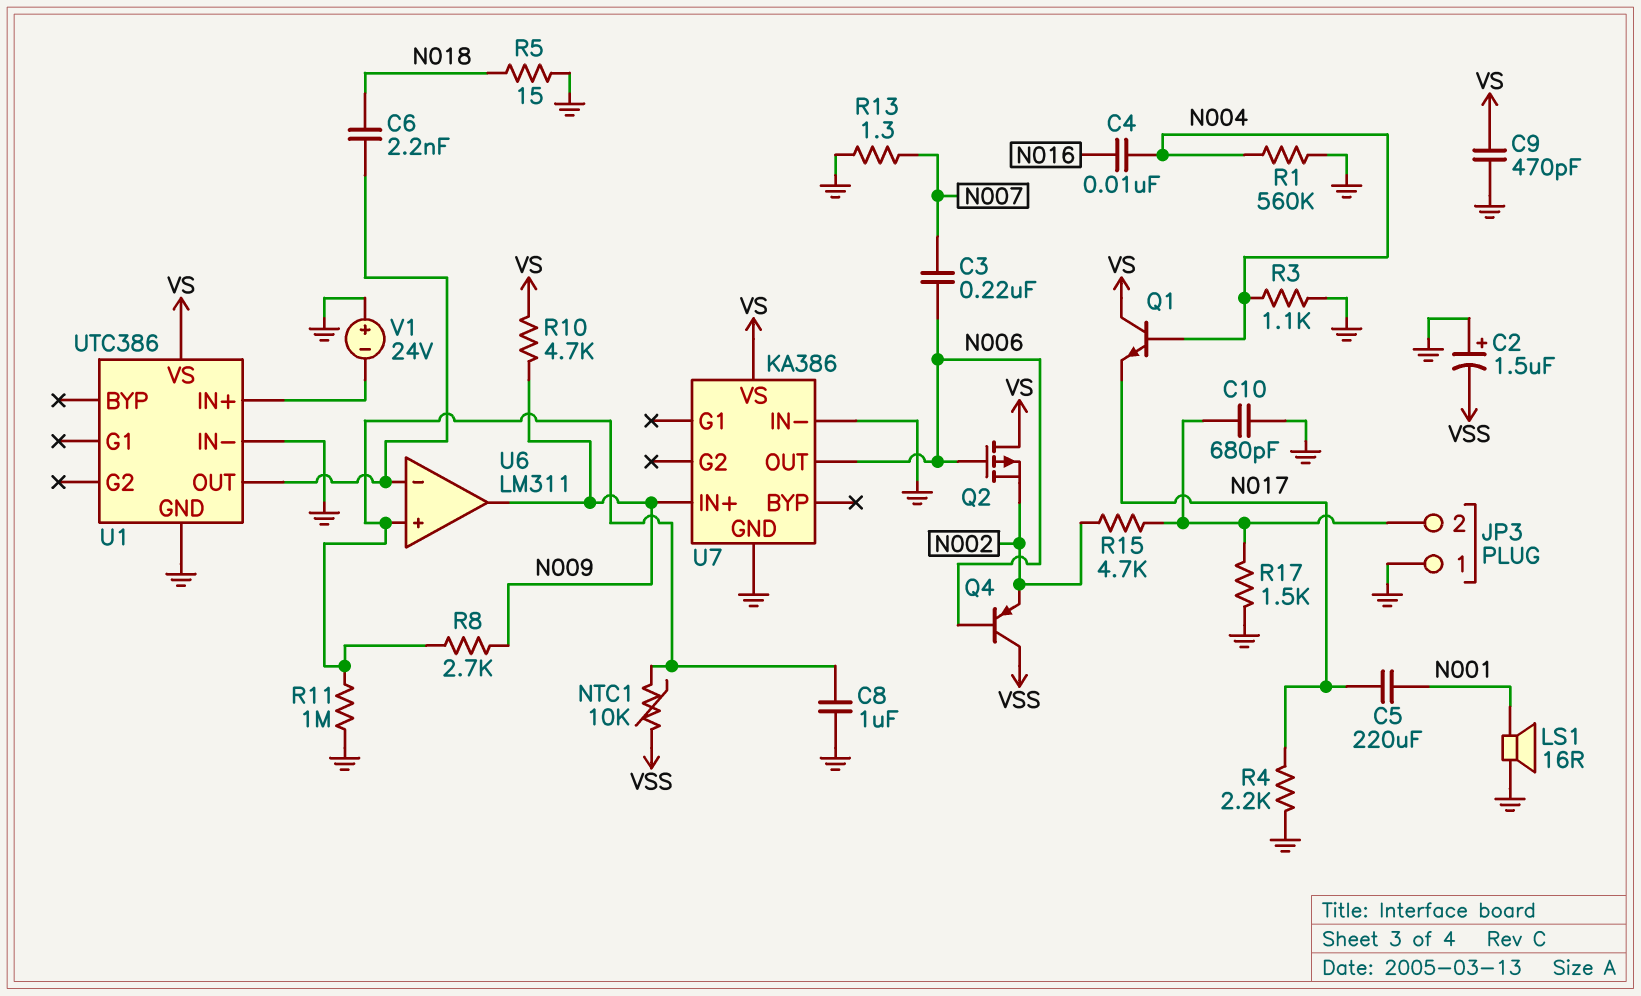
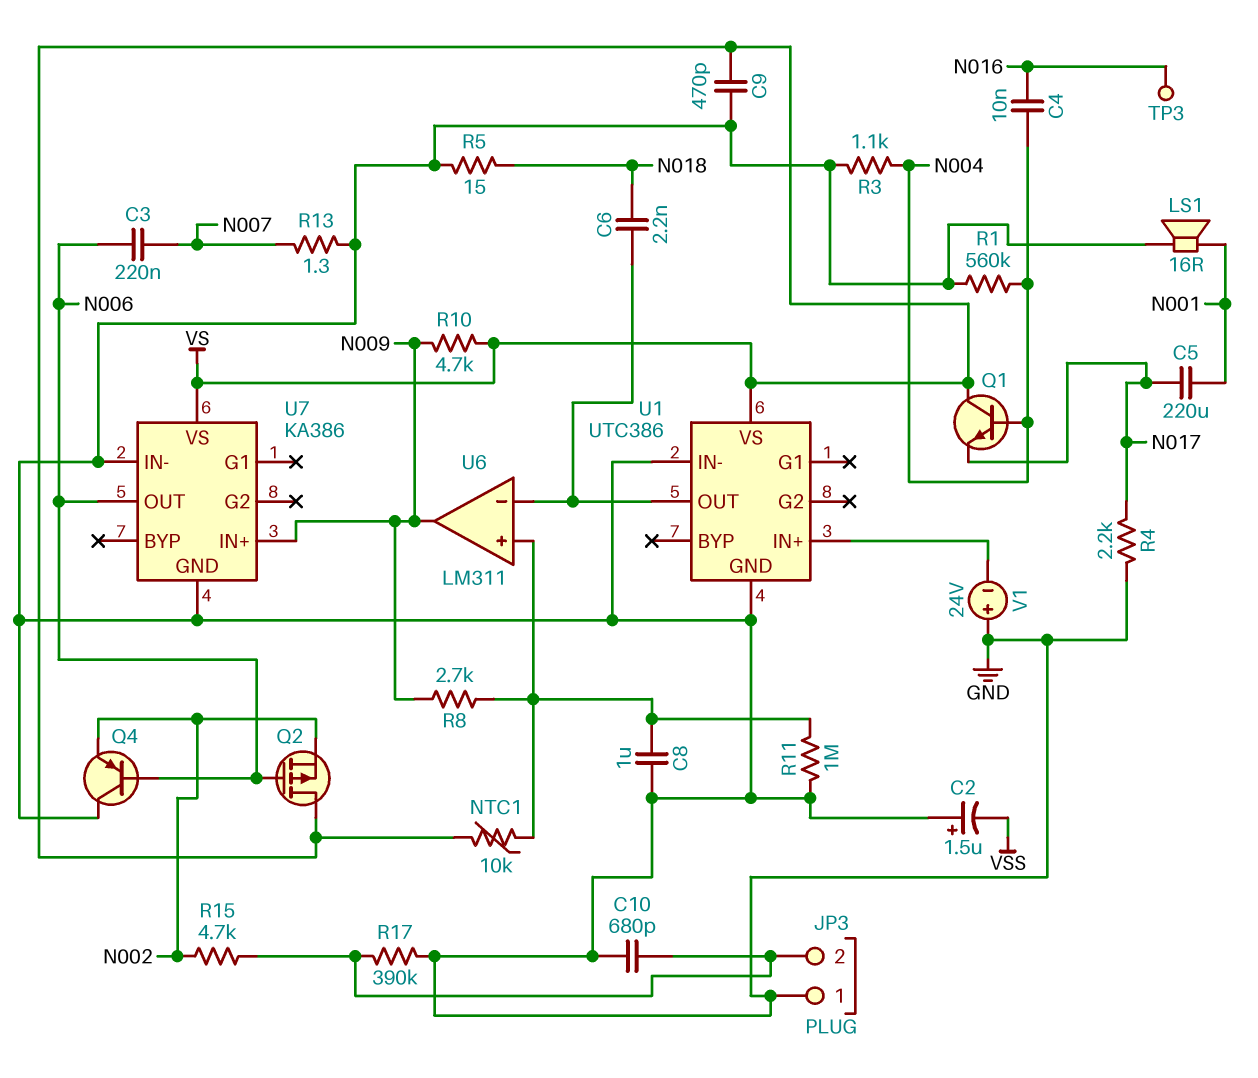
NTC1: 10k (U6/in+, VSS) -> 10k (U6/in+, VS)
Q4: PNP (B N006, C VSS, E N002) -> PNP (B N006, C GND, E N002)
R17: 1.5k (GND, JP3/2) -> 390k (GND, JP3/2)
TP3: none -> test point (N016)

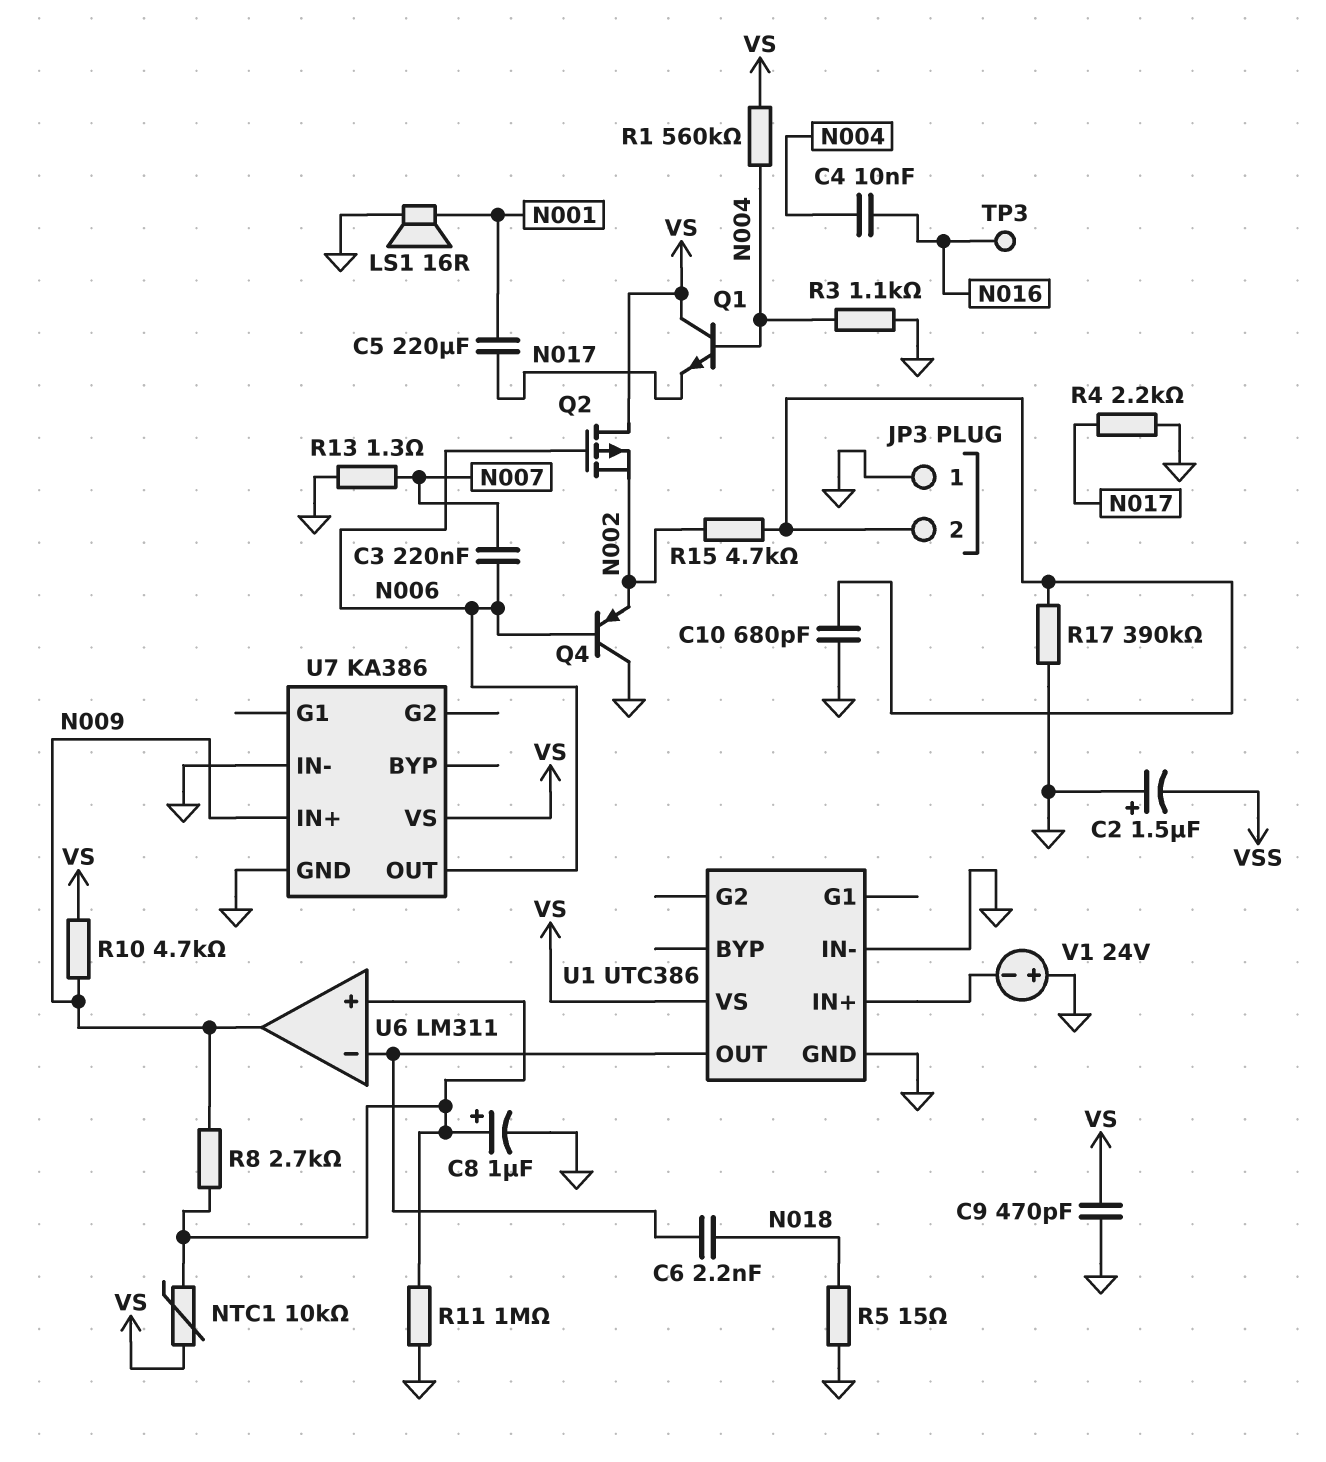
C8: 1uF (GND, U6/in+) -> 1uF (plus U6/in+, minus GND)
R1: 560k (GND, N004) -> 560k (N004, VS)

